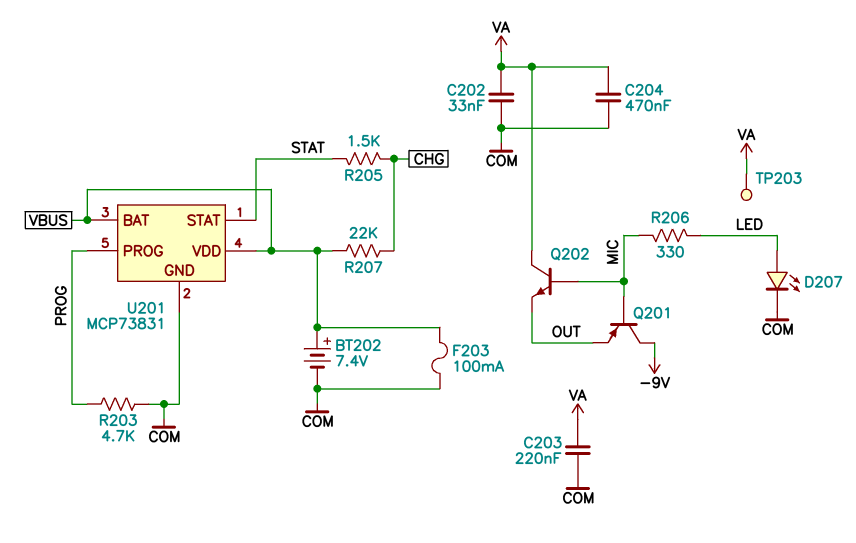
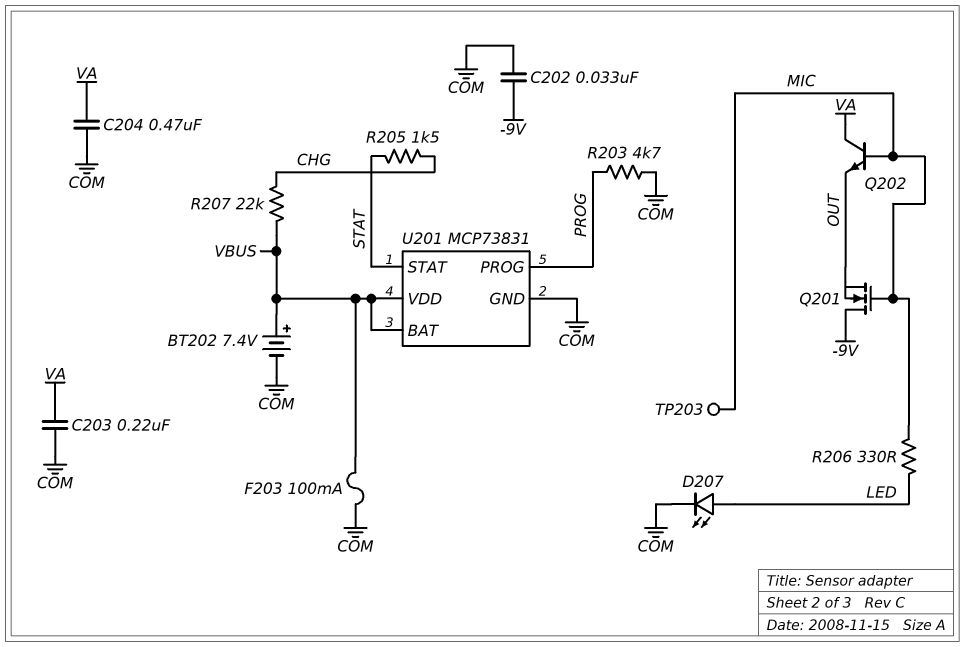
C202: 33nF (COM, VA) -> 33nF (-9V, COM)
Q201: PNP (B MIC, C -9V, E OUT) -> NMOS (G MIC, D -9V, S OUT)
TP203: test point (VA) -> test point (MIC)

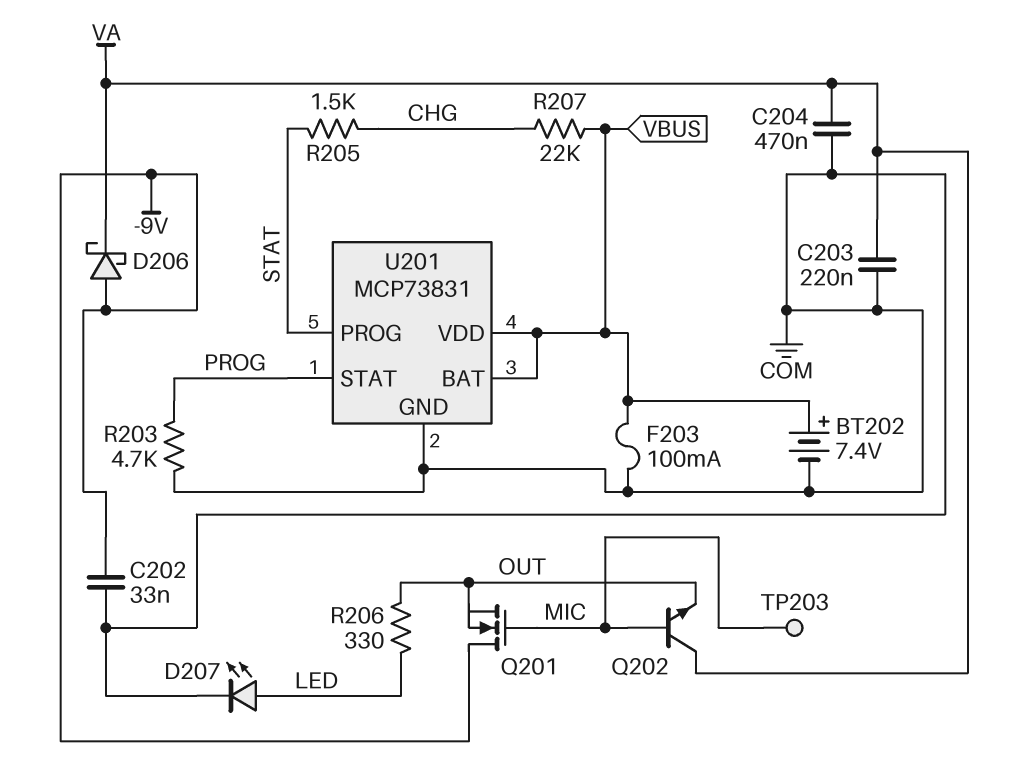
D206: none -> schottky (A -9V, K VA)
R206: 330 (LED, MIC) -> 330 (LED, OUT)
U201 pin PROG: PROG -> STAT
U201 pin STAT: STAT -> PROG

